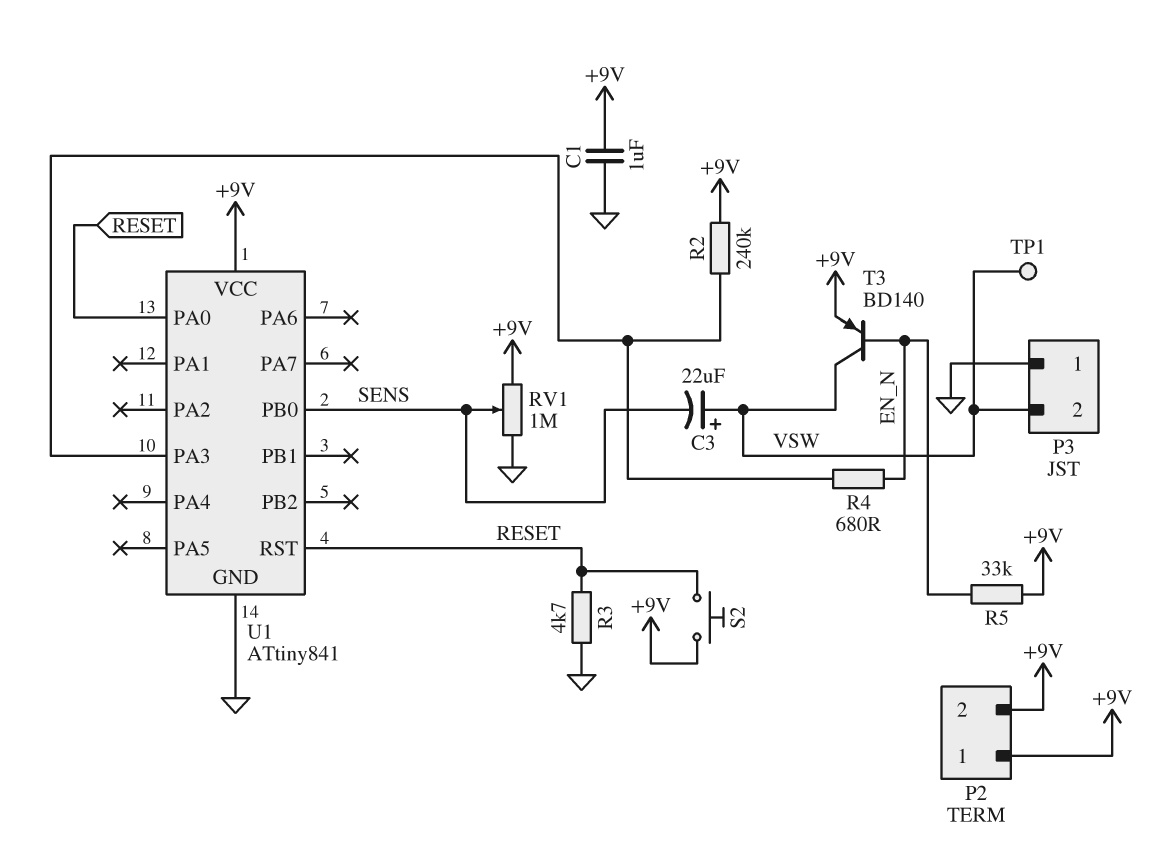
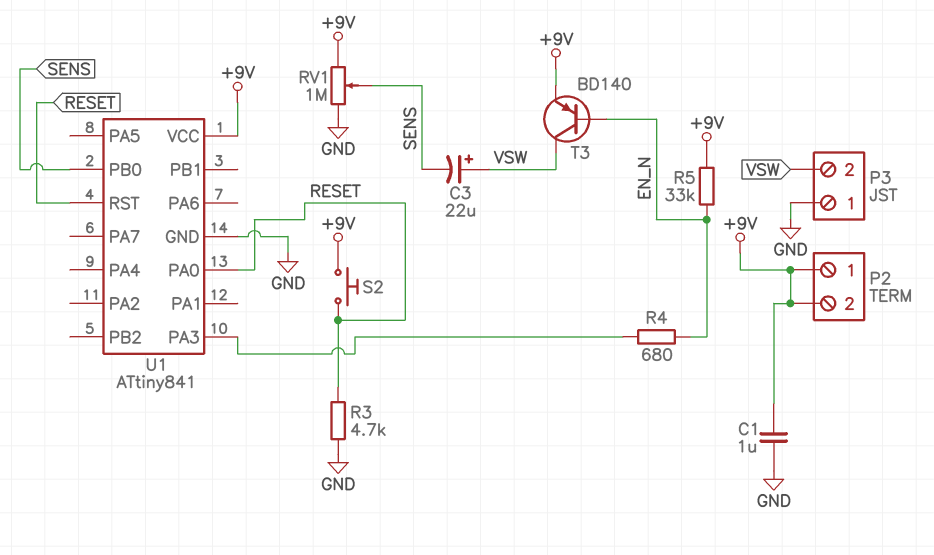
R2: 240k (+9V, U1/PA3) -> none
TP1: test point (VSW) -> none

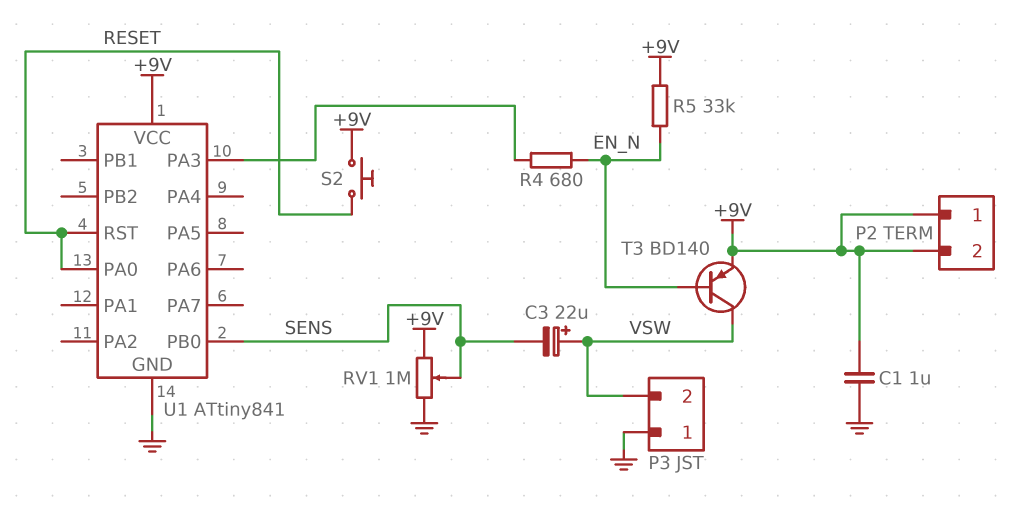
R3: 4.7k (GND, RESET) -> none

